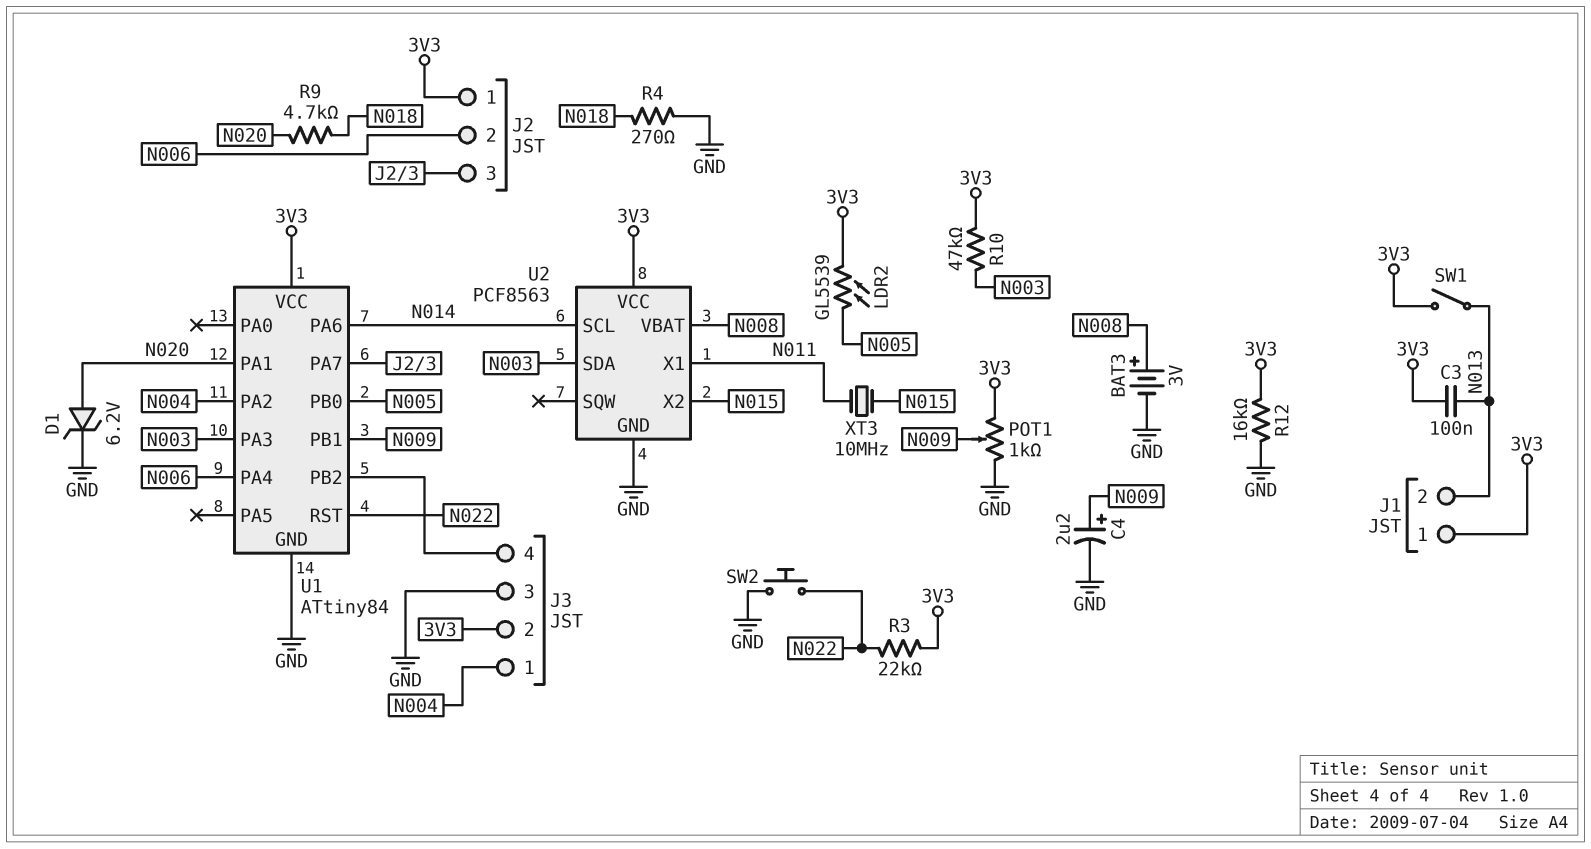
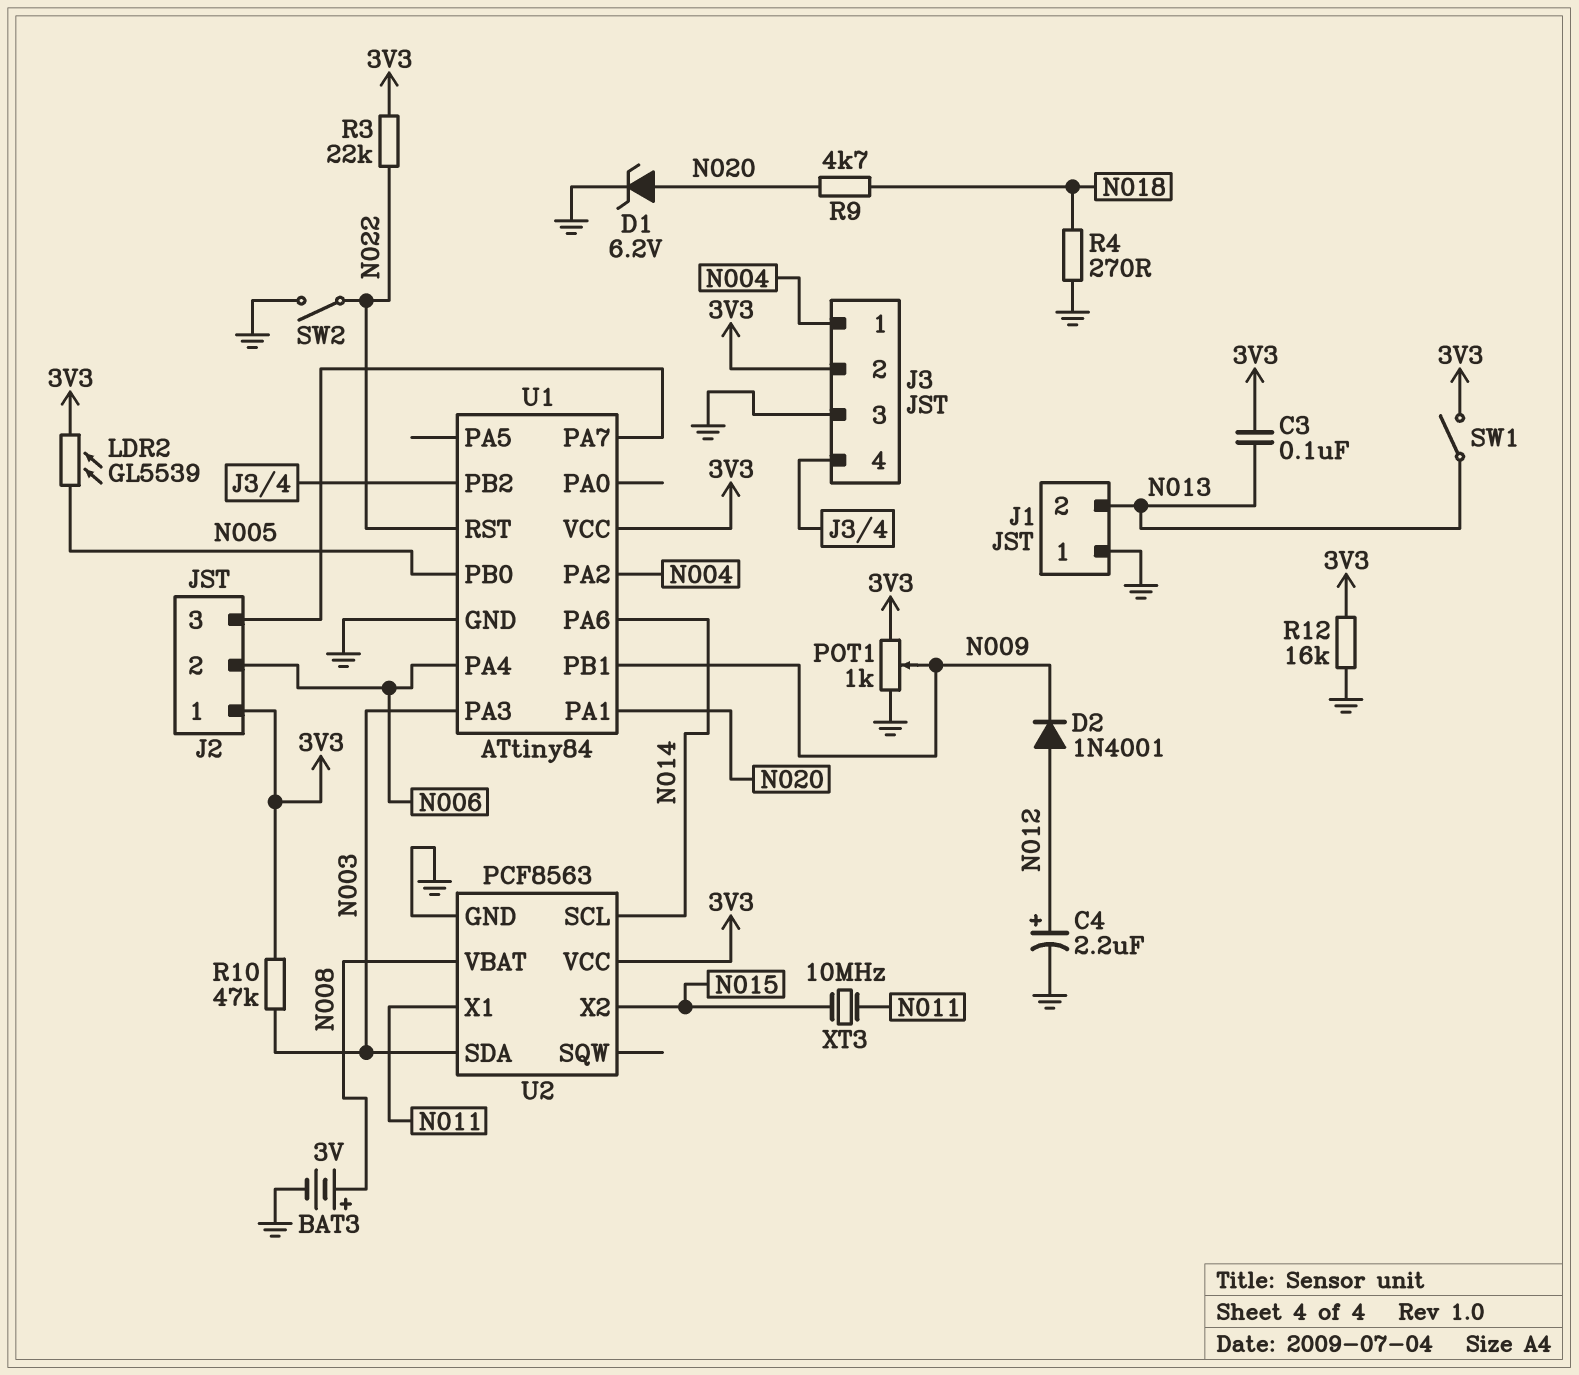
C4: 2.2uF (plus N009, minus GND) -> 2.2uF (plus N012, minus GND)
D2: none -> diode 1N4001 (A N012, K N009)
J1 pin 1: 3V3 -> GND
SW2: button (GND, N022) -> switch (GND, N022)

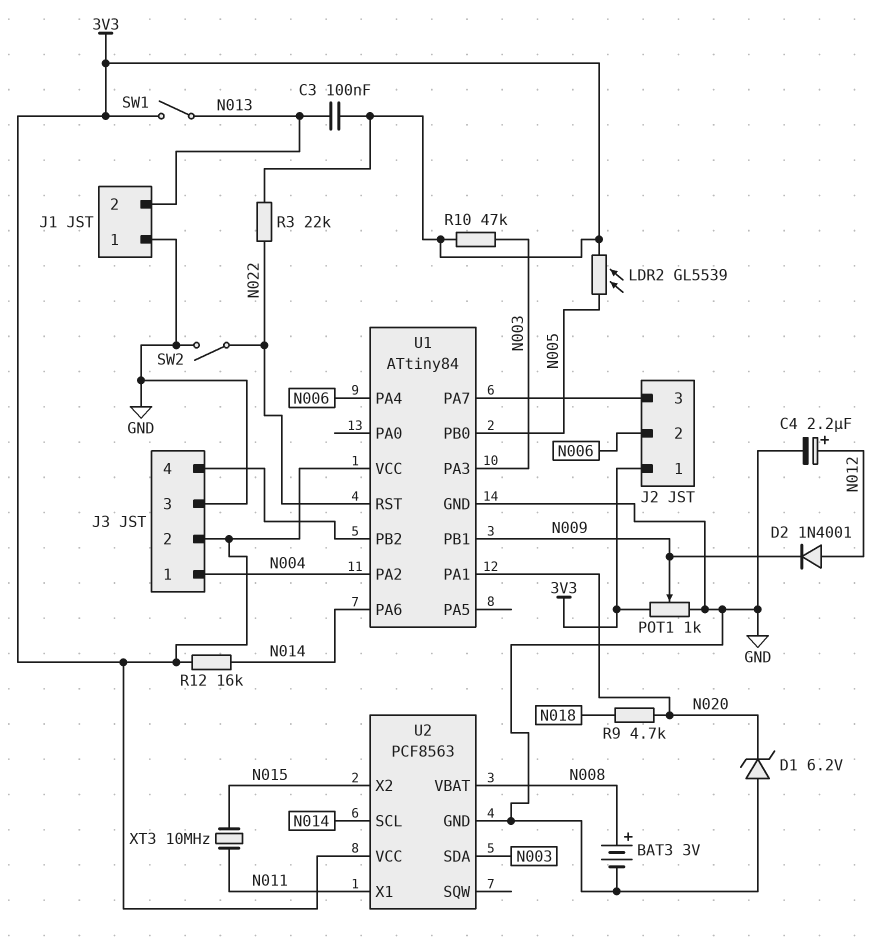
D1: zener 6.2V (A N020, K GND) -> zener 6.2V (A GND, K N020)
R4: 270 (GND, N018) -> none
R12: 16k (3V3, GND) -> 16k (3V3, N014)

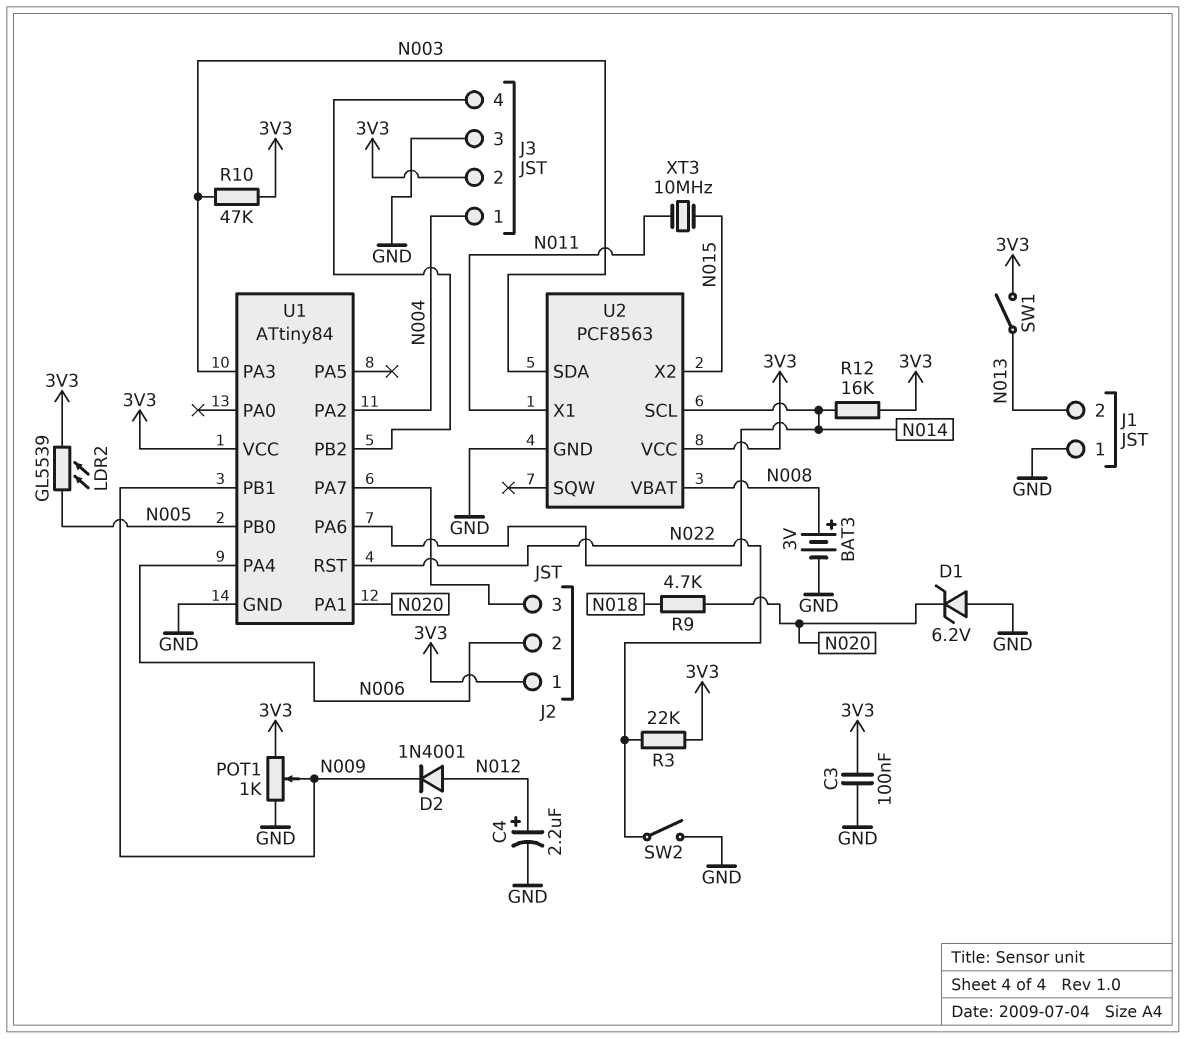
C3: 100nF (3V3, N013) -> 100nF (3V3, GND)

